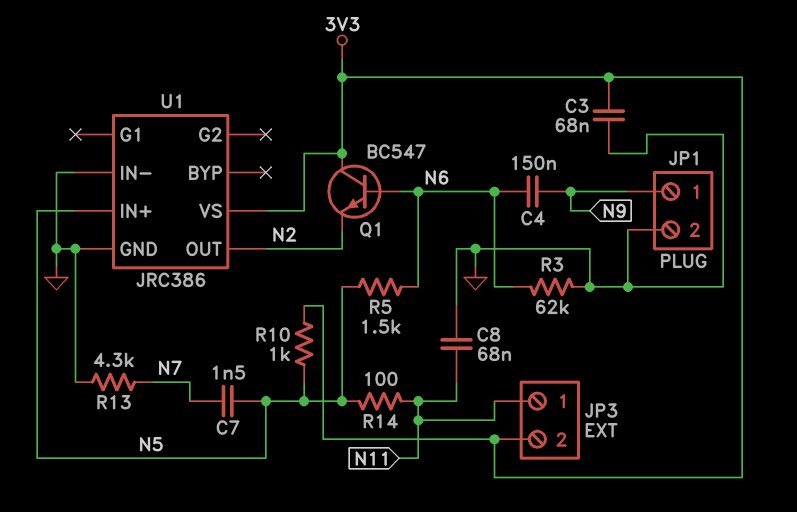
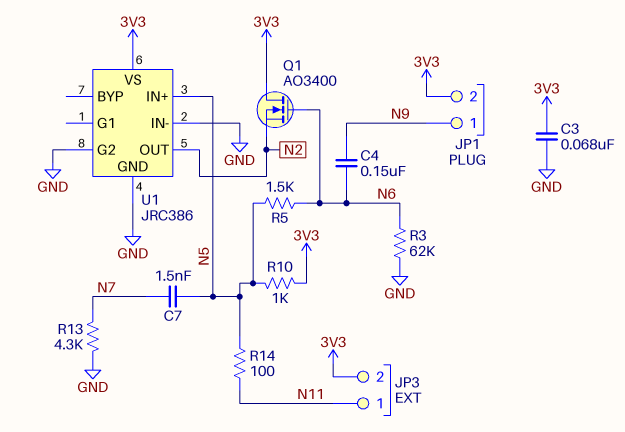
C8: 68nF (GND, N11) -> none
JP1 pin 2: GND -> 3V3
Q1: NPN BC547 (B N6, C 3V3, E N2) -> NMOS AO3400 (G N6, D 3V3, S N2)
U1 pin G2: none -> GND

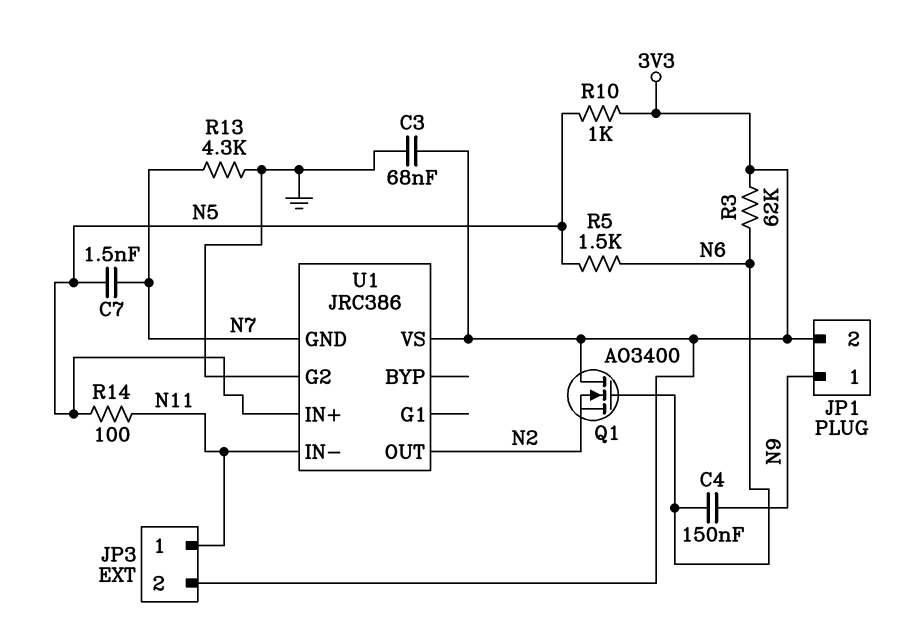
R3: 62k (GND, N6) -> 62k (3V3, N6)
U1 pin GND: GND -> N7
U1 pin IN-: GND -> N11

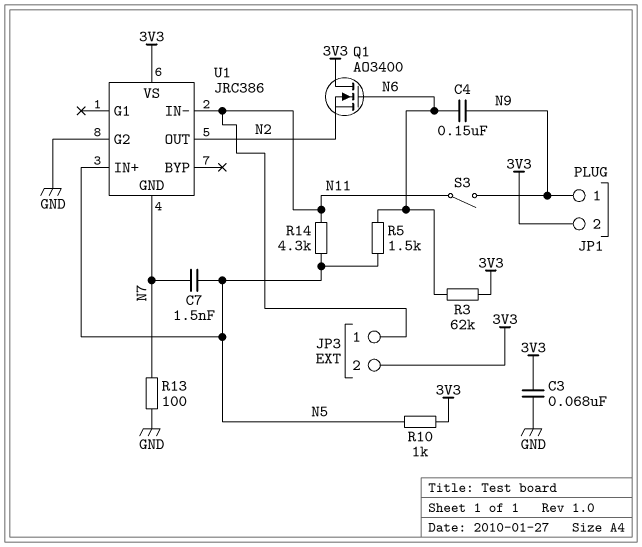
R13: 4.3k (GND, N7) -> 100 (GND, N7)
R14: 100 (N5, N11) -> 4.3k (N5, N11)
S3: none -> switch (N9, N11)

